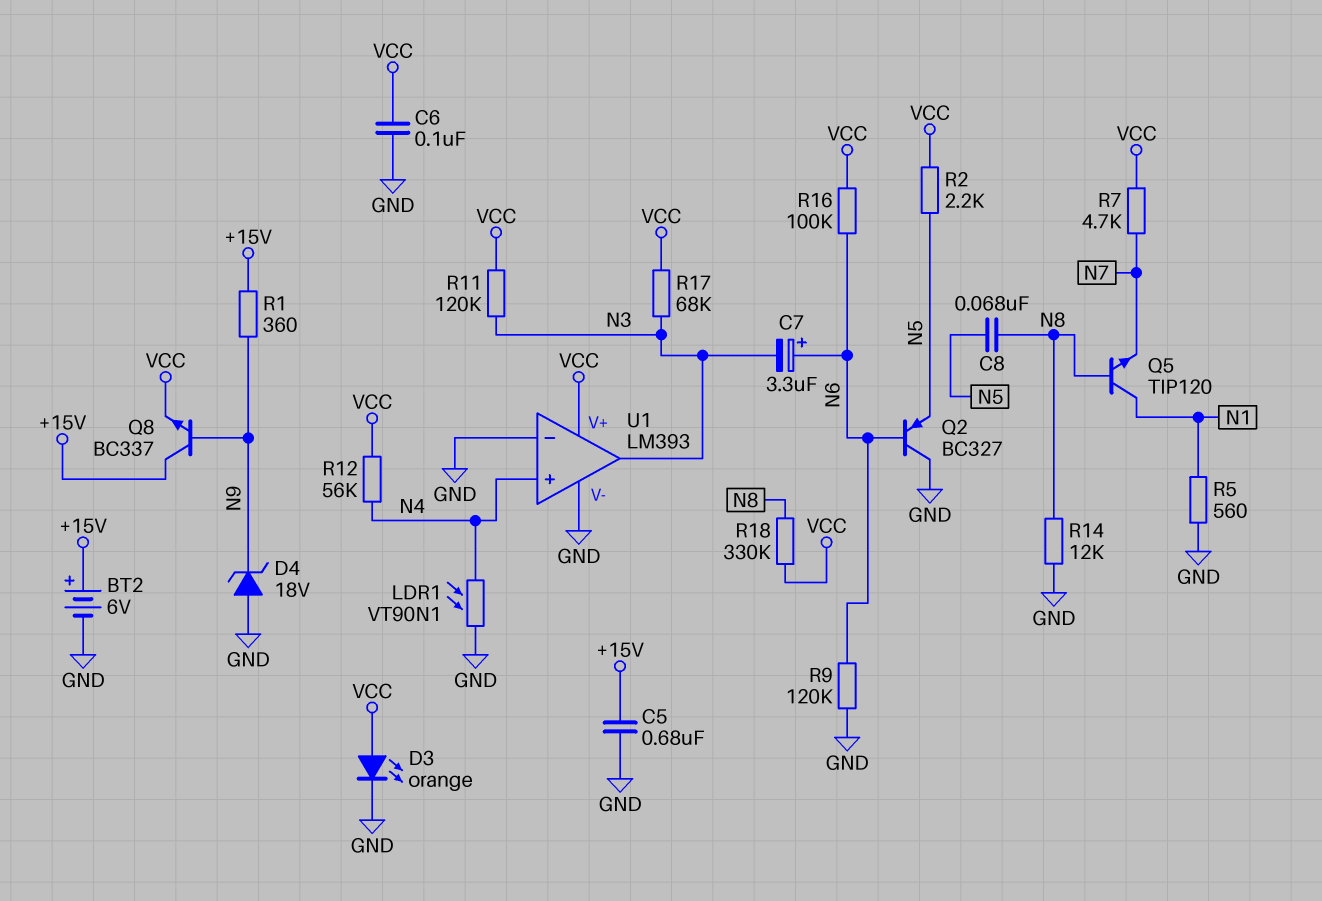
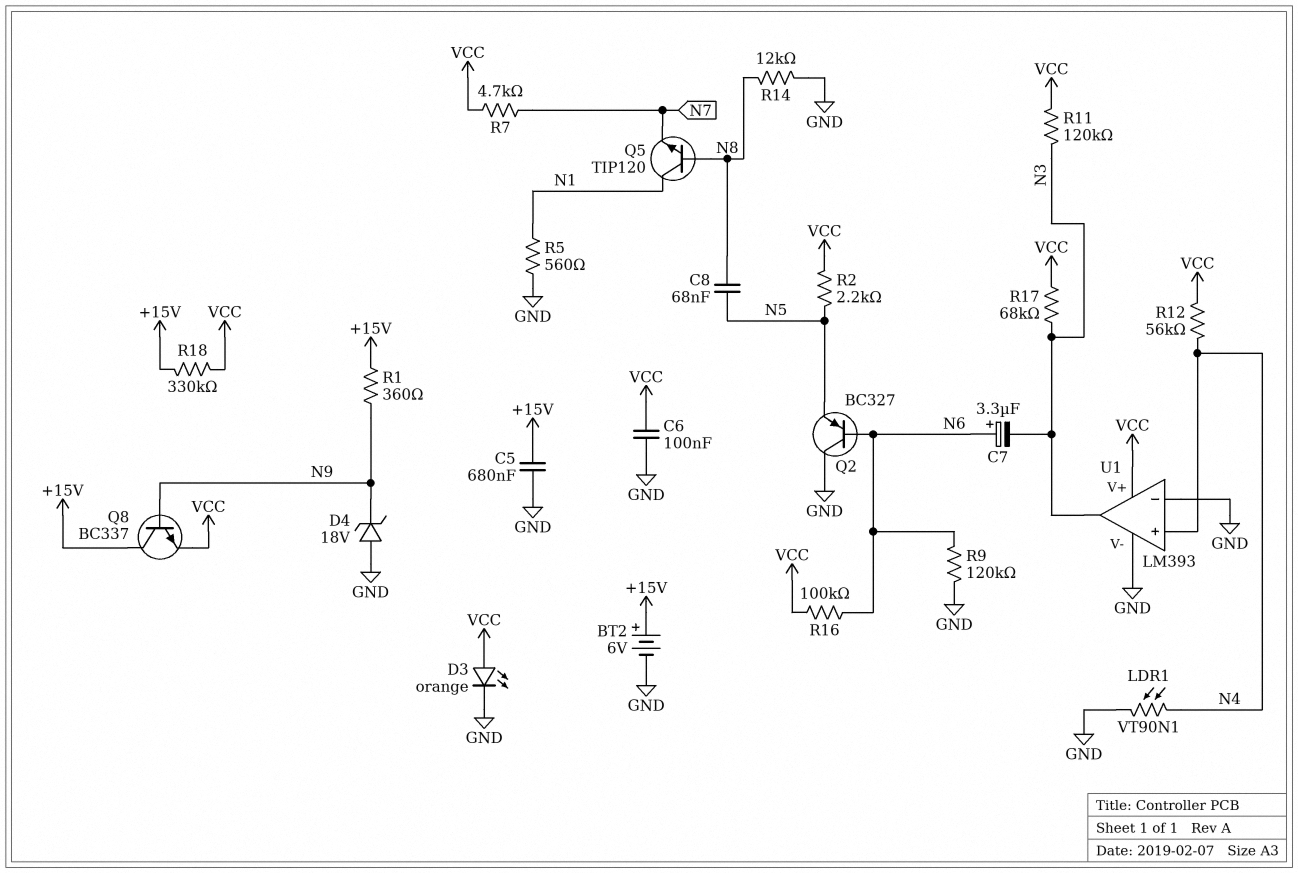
R18: 330k (N8, VCC) -> 330k (+15V, VCC)

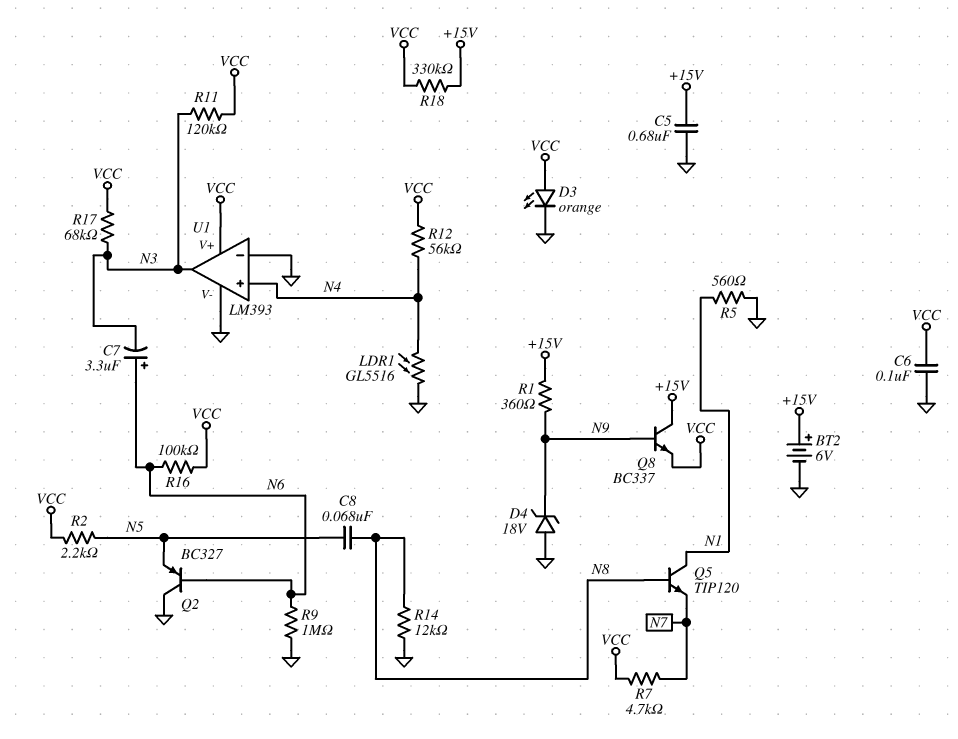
LDR1: VT90N1 (GND, N4) -> GL5516 (GND, N4)
R9: 120k (GND, N6) -> 1M (GND, N6)

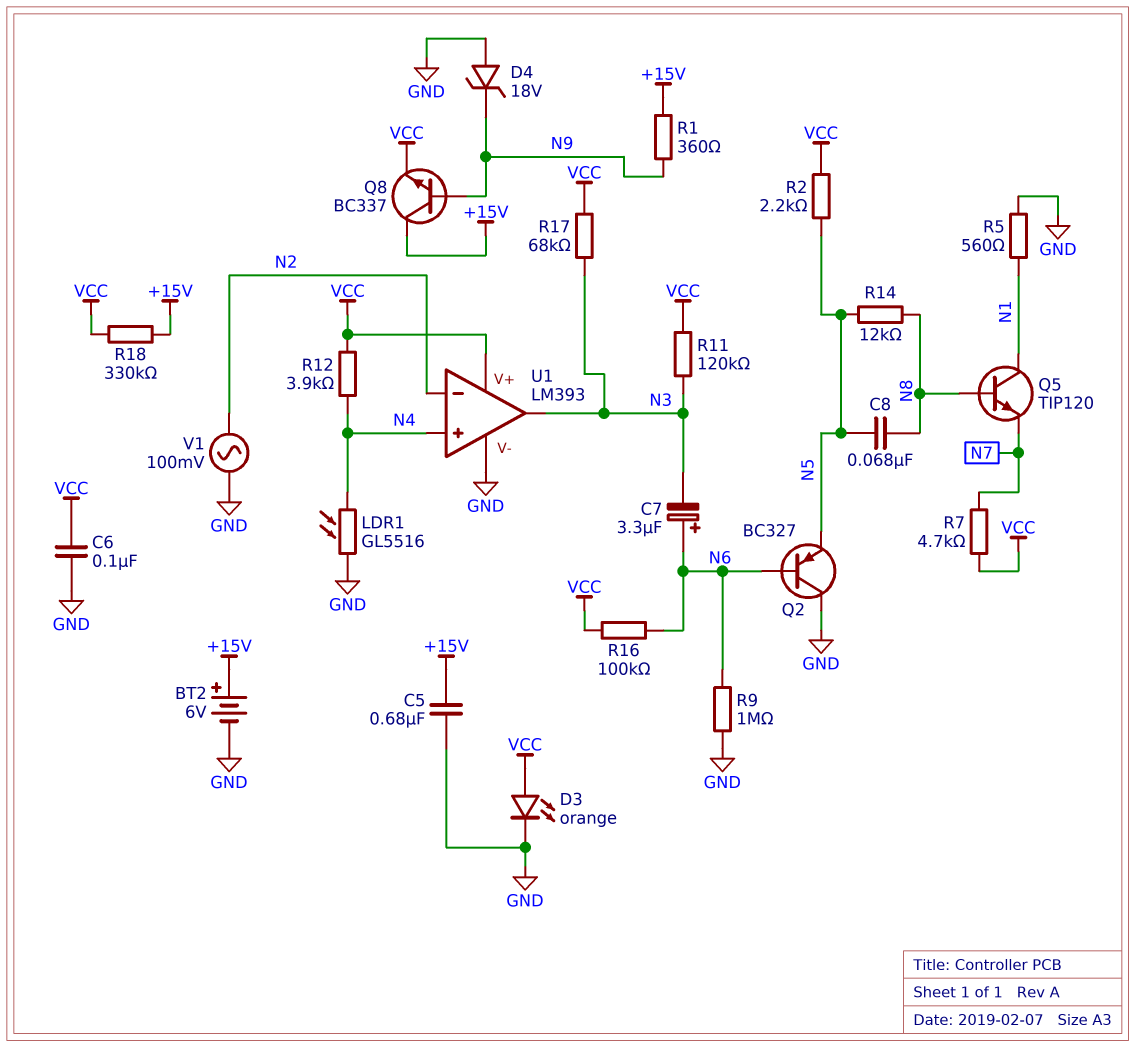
R12: 56k (N4, VCC) -> 3.9k (N4, VCC)
R14: 12k (GND, N8) -> 12k (N5, N8)
U1 pin in-: GND -> N2
V1: none -> AC 100mV (GND, N2)

